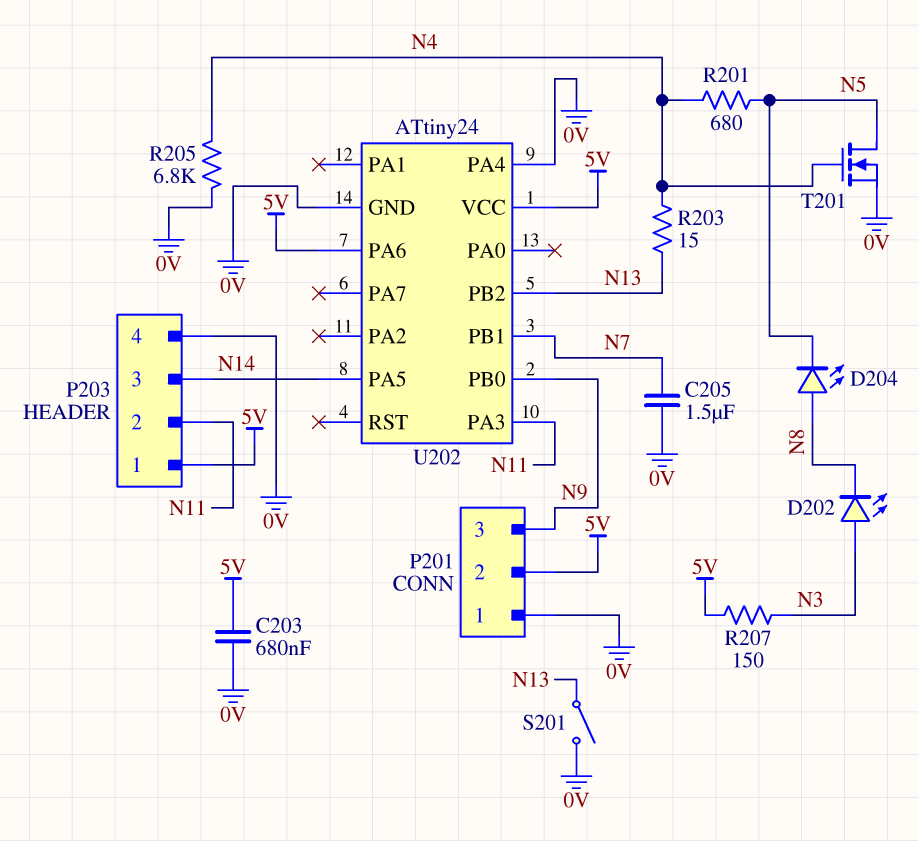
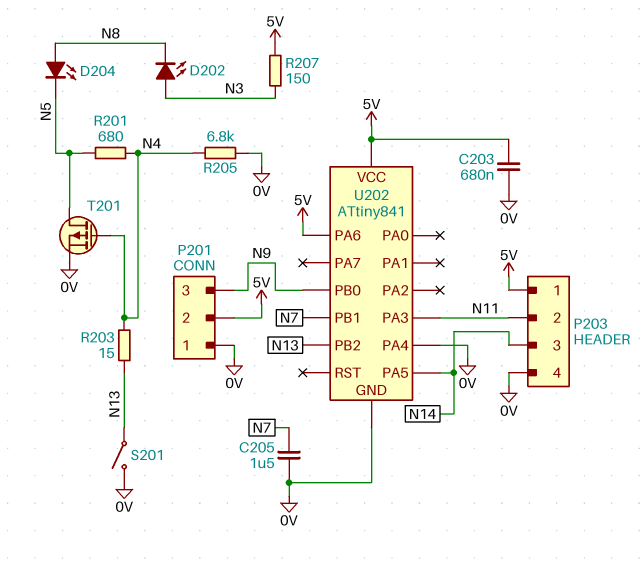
T201: NMOS (G N4, D N5, S 0V) -> PMOS (G N4, D N5, S 0V)
U202: ATtiny24 -> ATtiny841

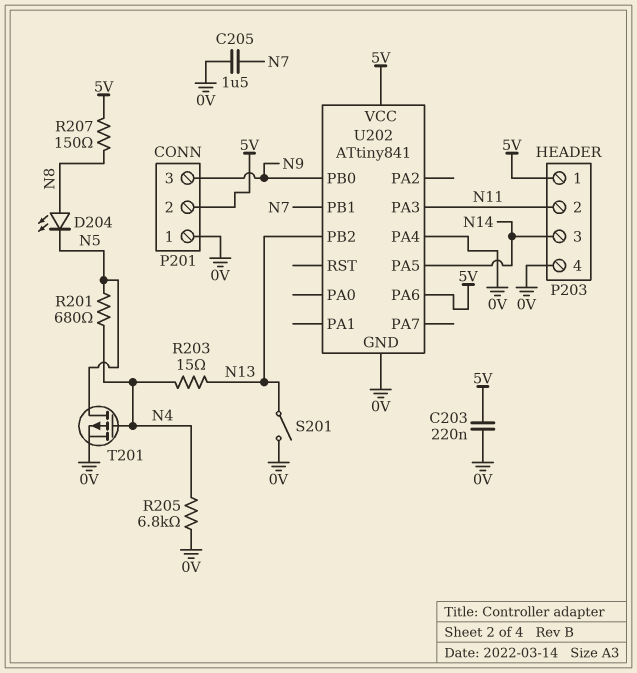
C203: 680nF (0V, 5V) -> 220nF (0V, 5V)
D202: LED (A N3, K N8) -> none
R207: 150 (5V, N3) -> 150 (5V, N8)

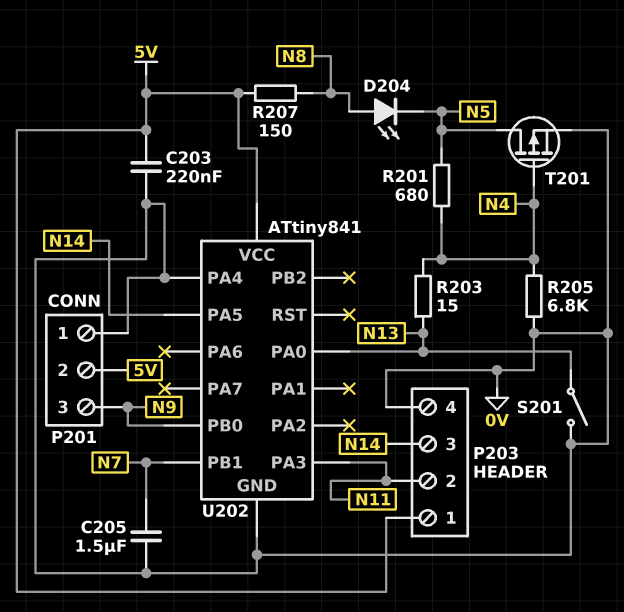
U202 pin PA0: none -> N13
U202 pin PA6: 5V -> none
U202 pin PB2: N13 -> none

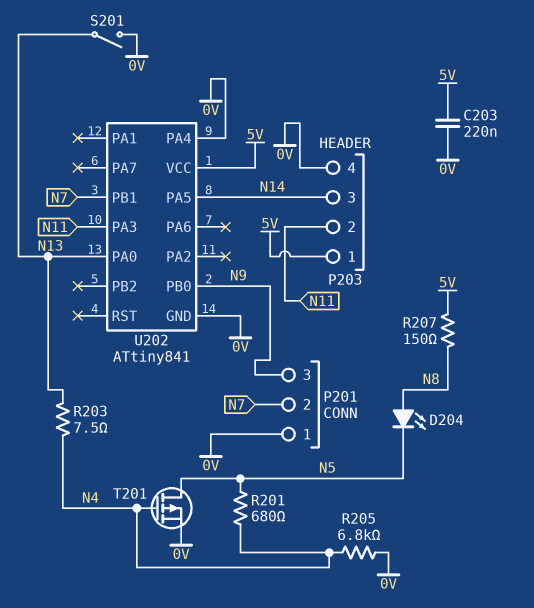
C205: 1.5uF (0V, N7) -> none
P201 pin 2: 5V -> N7
R203: 15 (N4, N13) -> 7.5 (N4, N13)

